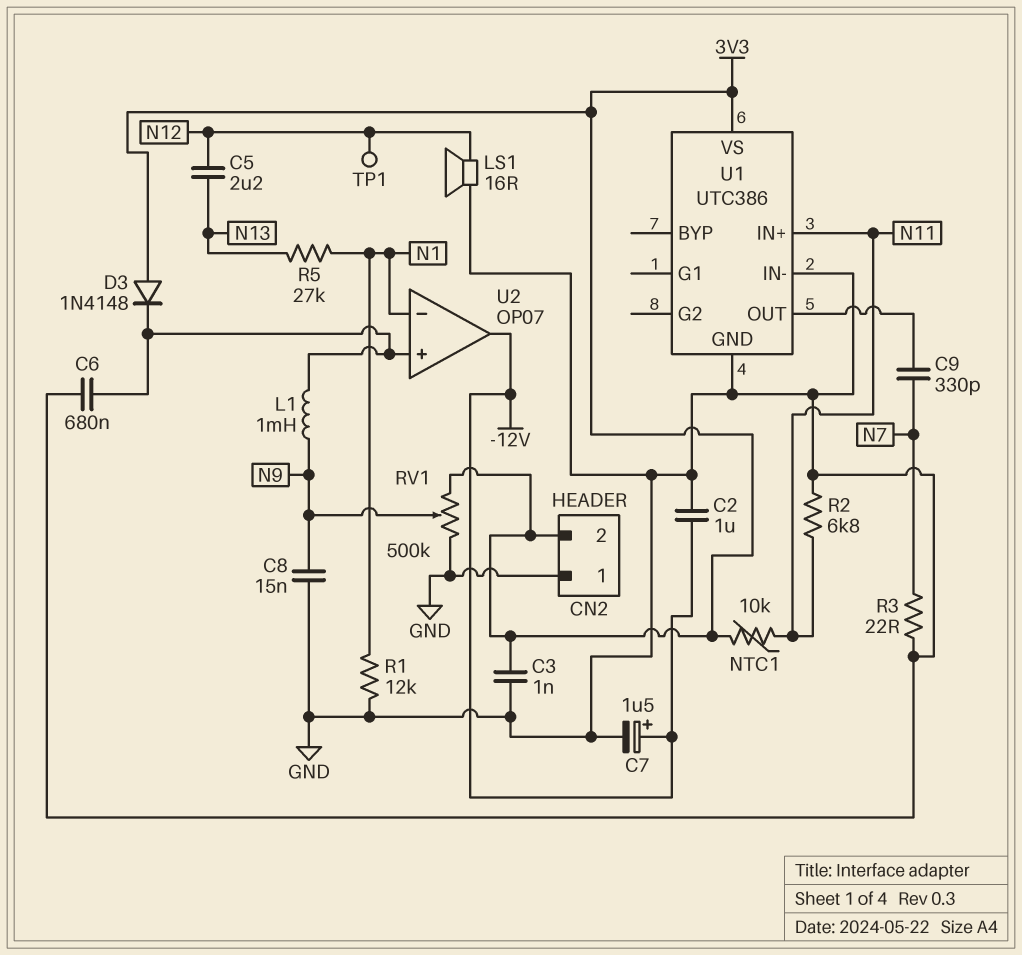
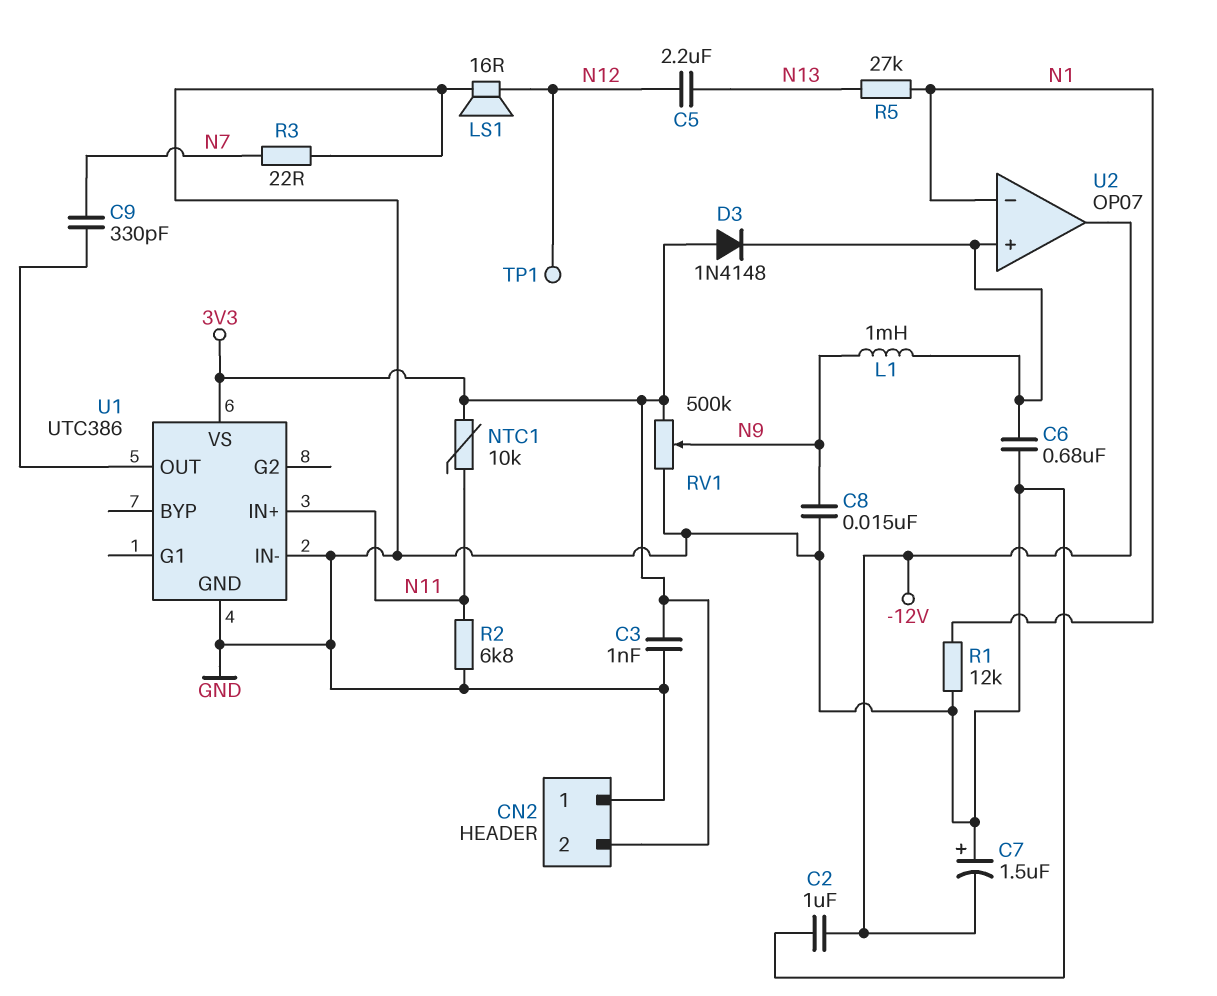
C7: 1.5uF (plus -12V, minus GND) -> 1.5uF (plus GND, minus -12V)

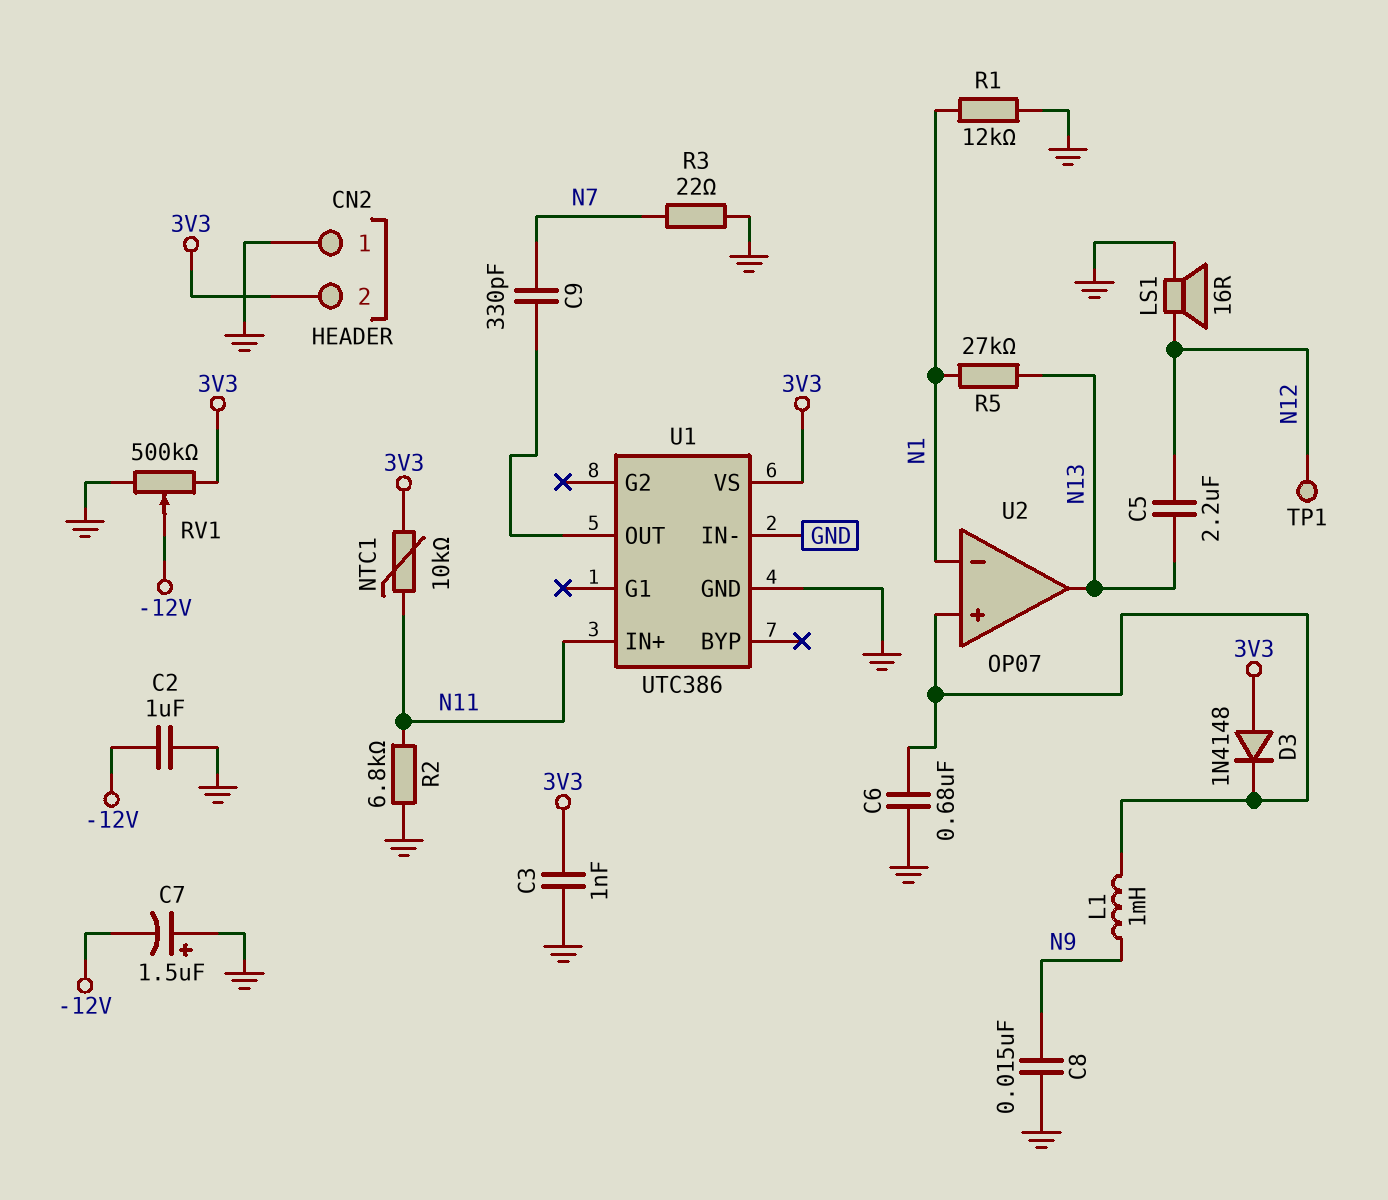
RV1: 500k (3V3, GND, wiper N9) -> 500k (3V3, GND, wiper -12V)
U2 pin out: -12V -> N13

